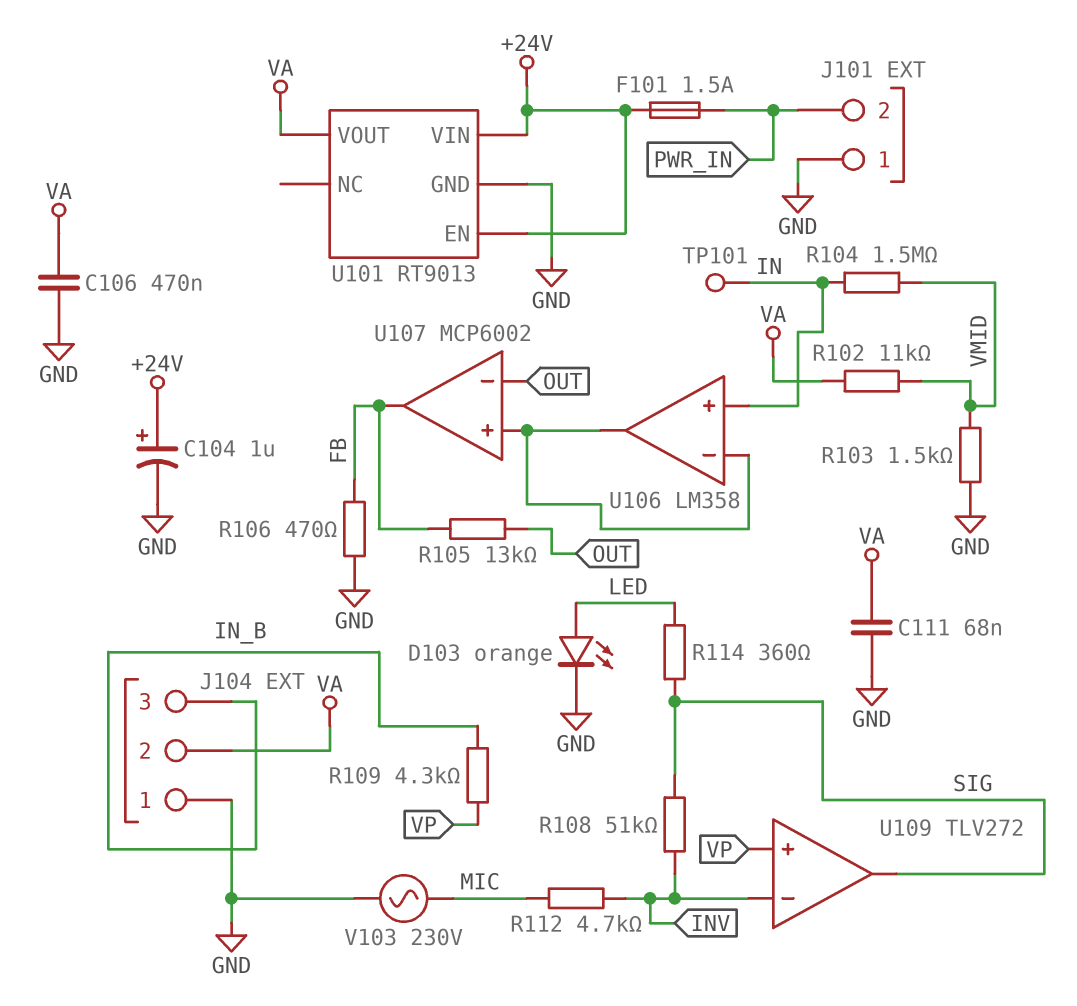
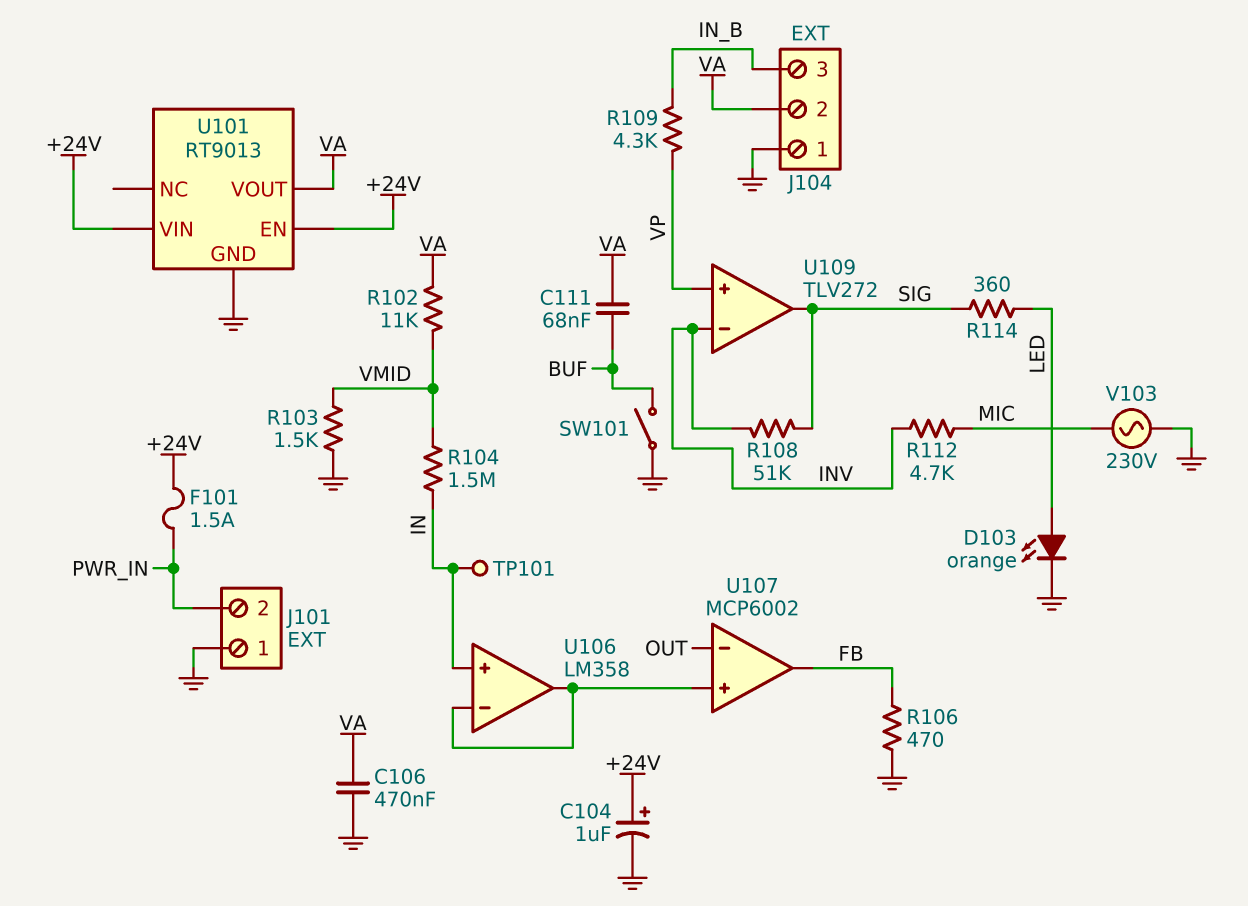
C111: 68nF (GND, VA) -> 68nF (BUF, VA)
R105: 13k (FB, OUT) -> none
SW101: none -> switch (BUF, GND)

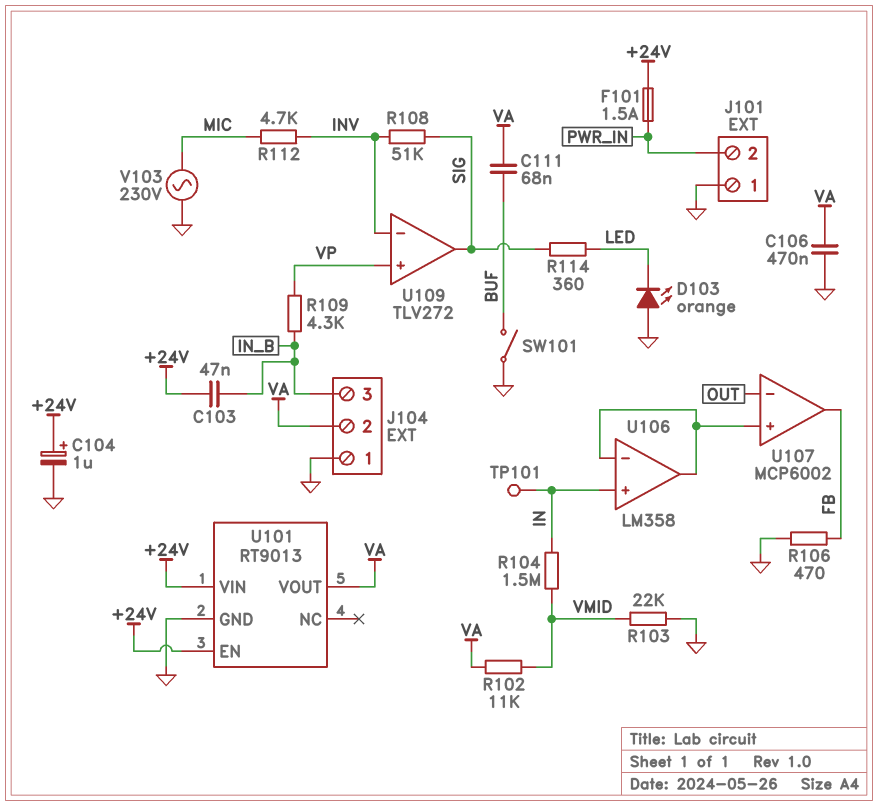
C103: none -> 47nF (+24V, IN_B)
D103: LED orange (A LED, K GND) -> LED orange (A GND, K LED)
R103: 1.5k (GND, VMID) -> 22k (GND, VMID)

